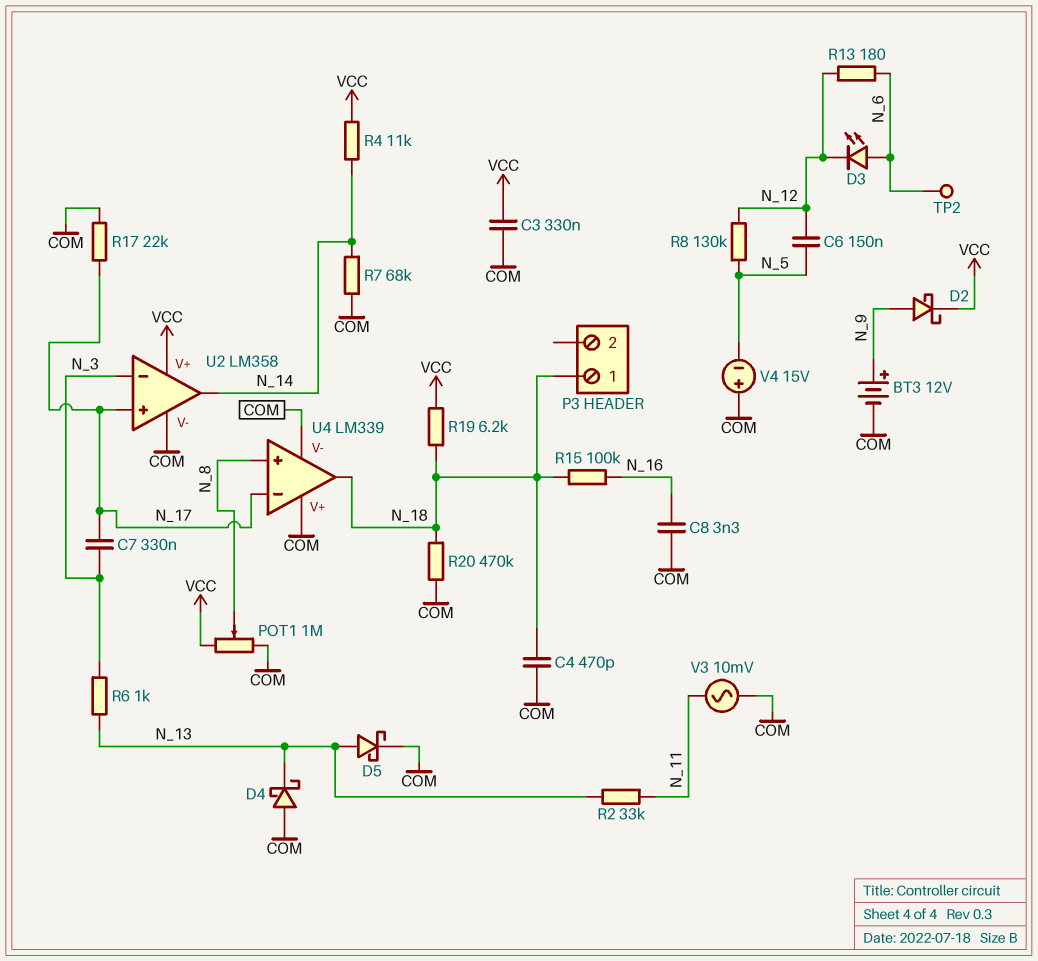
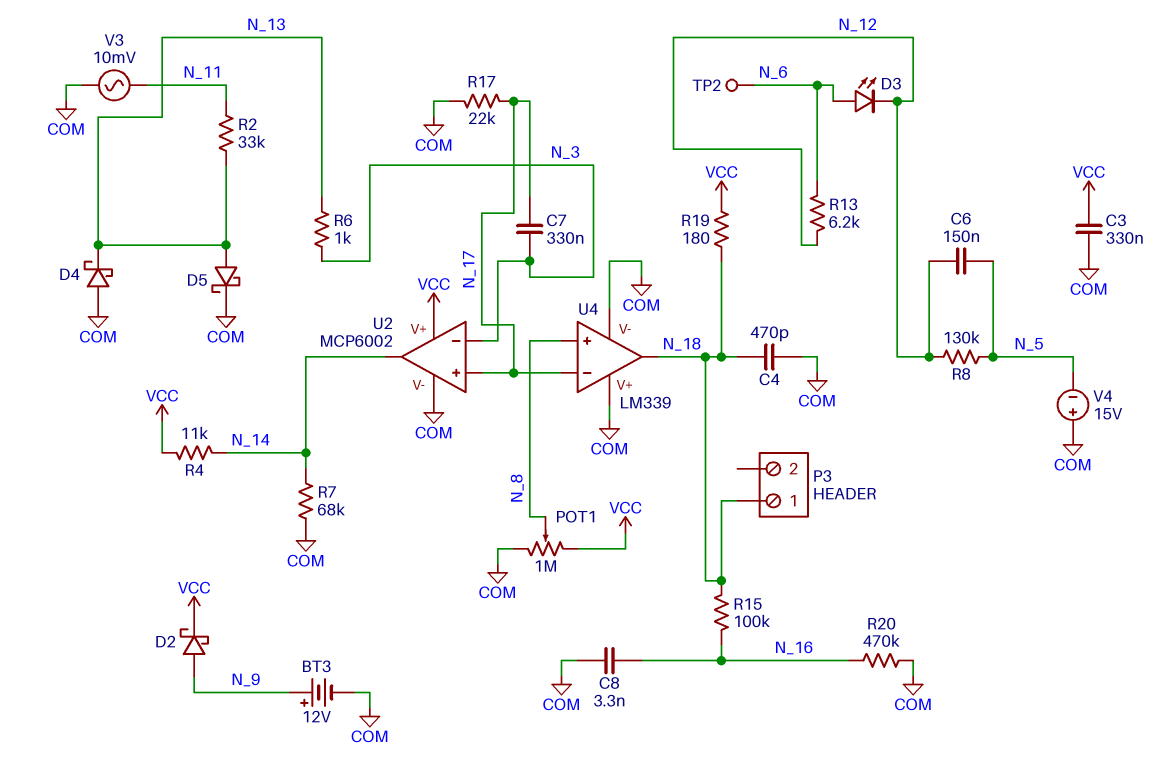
R13: 180 (N_6, N_12) -> 6.2k (N_6, N_12)
R19: 6.2k (N_18, VCC) -> 180 (N_18, VCC)
R20: 470k (COM, N_18) -> 470k (COM, N_16)
U2: LM358 -> MCP6002

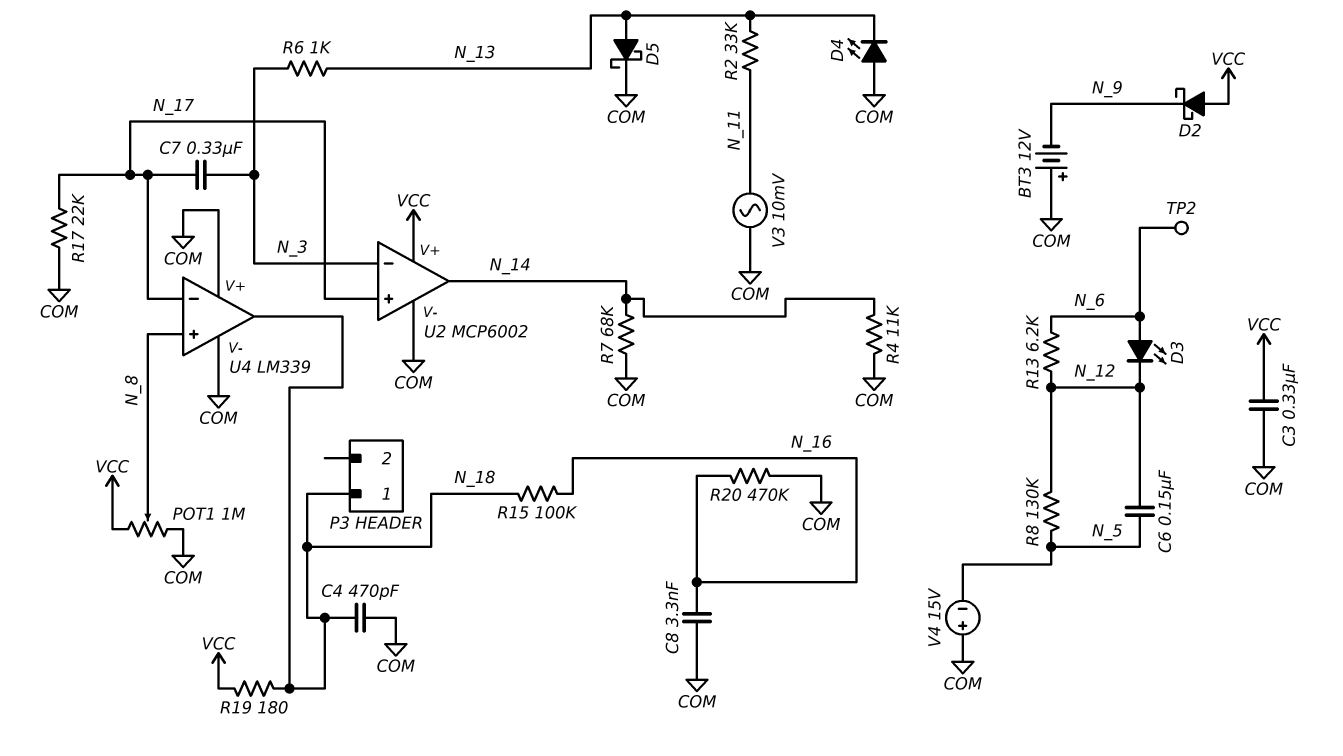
BT3: 12V (plus N_9, minus COM) -> 12V (plus COM, minus N_9)
D2: schottky (A N_9, K VCC) -> schottky (A VCC, K N_9)
D4: schottky (A COM, K N_13) -> LED (A COM, K N_13)
R4: 11k (N_14, VCC) -> 11k (COM, N_14)

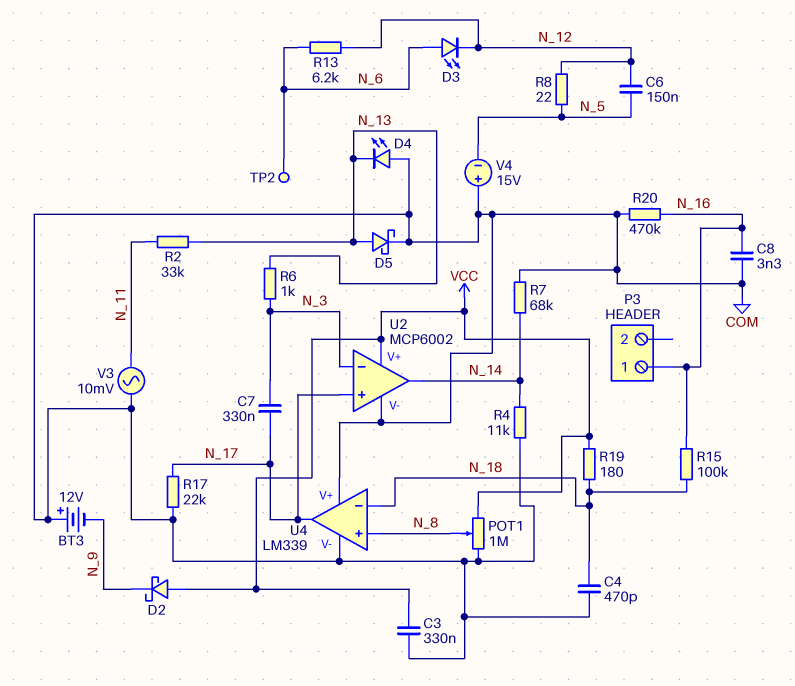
P3 pin 1: N_18 -> N_16
R8: 130k (N_5, N_12) -> 22 (N_5, N_12)
U4 pin in-: N_17 -> N_18
U4 pin out: N_18 -> N_17

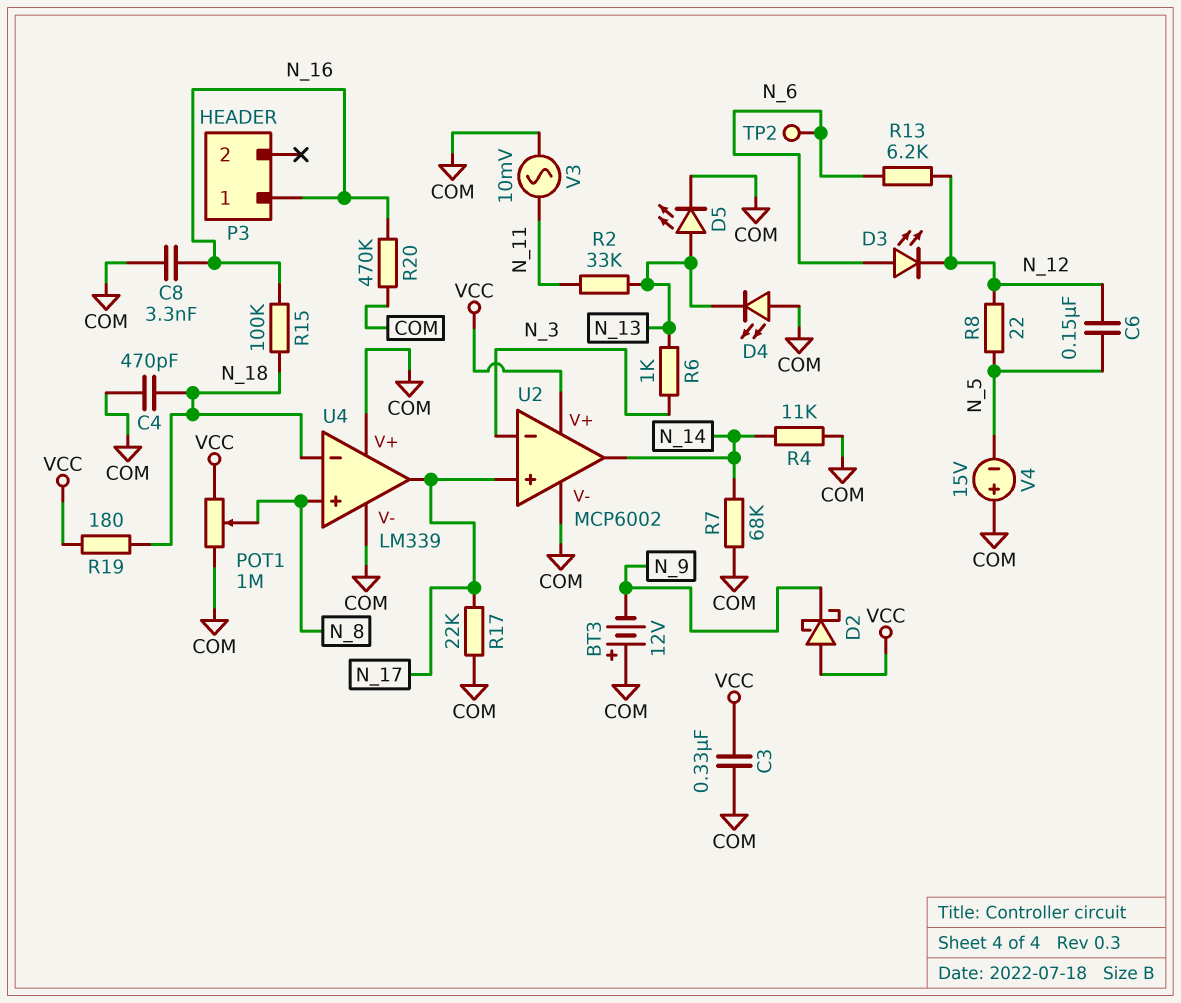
C7: 330nF (N_3, N_17) -> none
D5: schottky (A N_13, K COM) -> LED (A N_13, K COM)

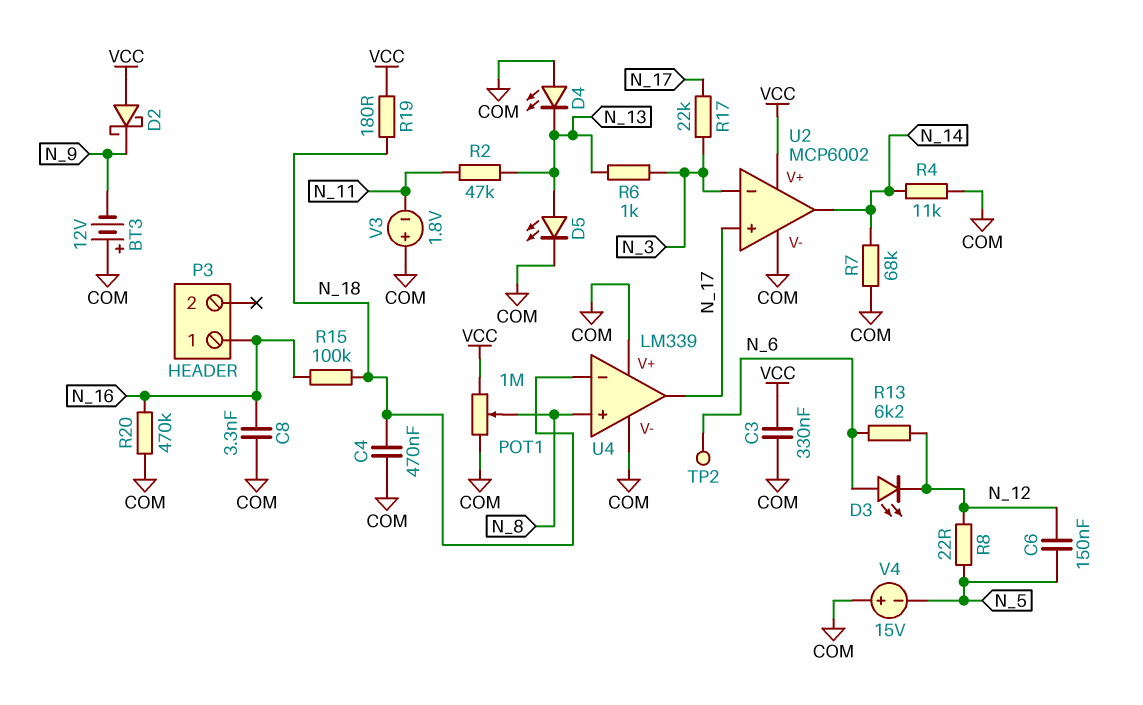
C4: 470pF (COM, N_18) -> 470nF (COM, N_18)
R2: 33k (N_11, N_13) -> 47k (N_11, N_13)
R17: 22k (COM, N_17) -> 22k (N_3, N_17)
V3: AC 10mV (COM, N_11) -> 1.8V (plus COM, minus N_11)

